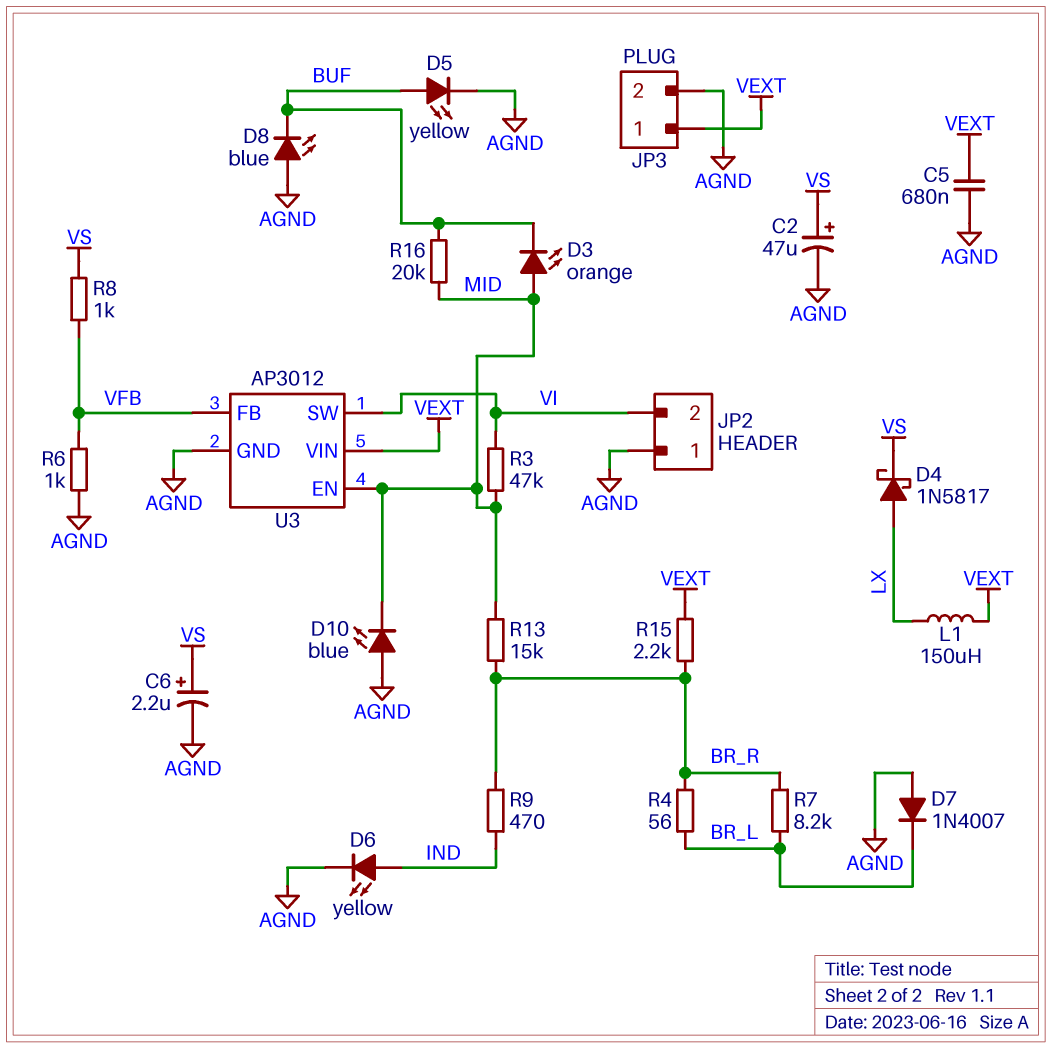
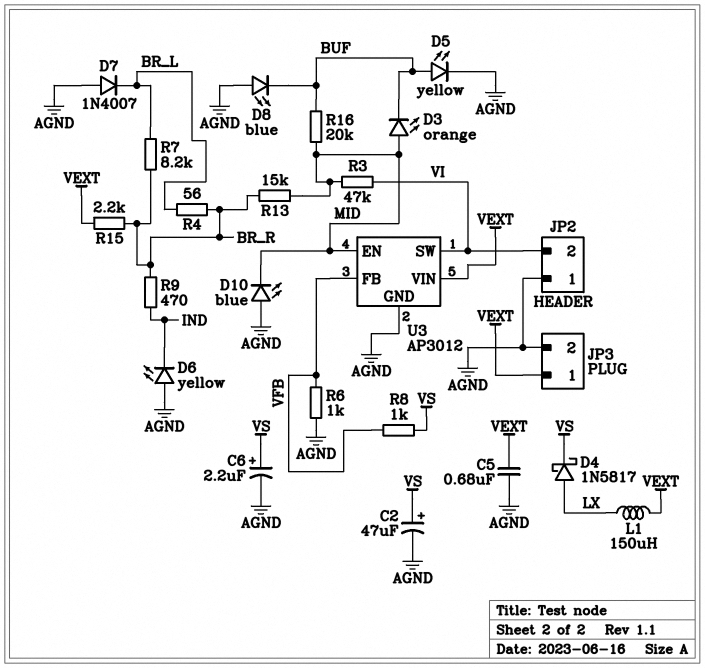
D6: LED yellow (A IND, K AGND) -> LED yellow (A AGND, K IND)

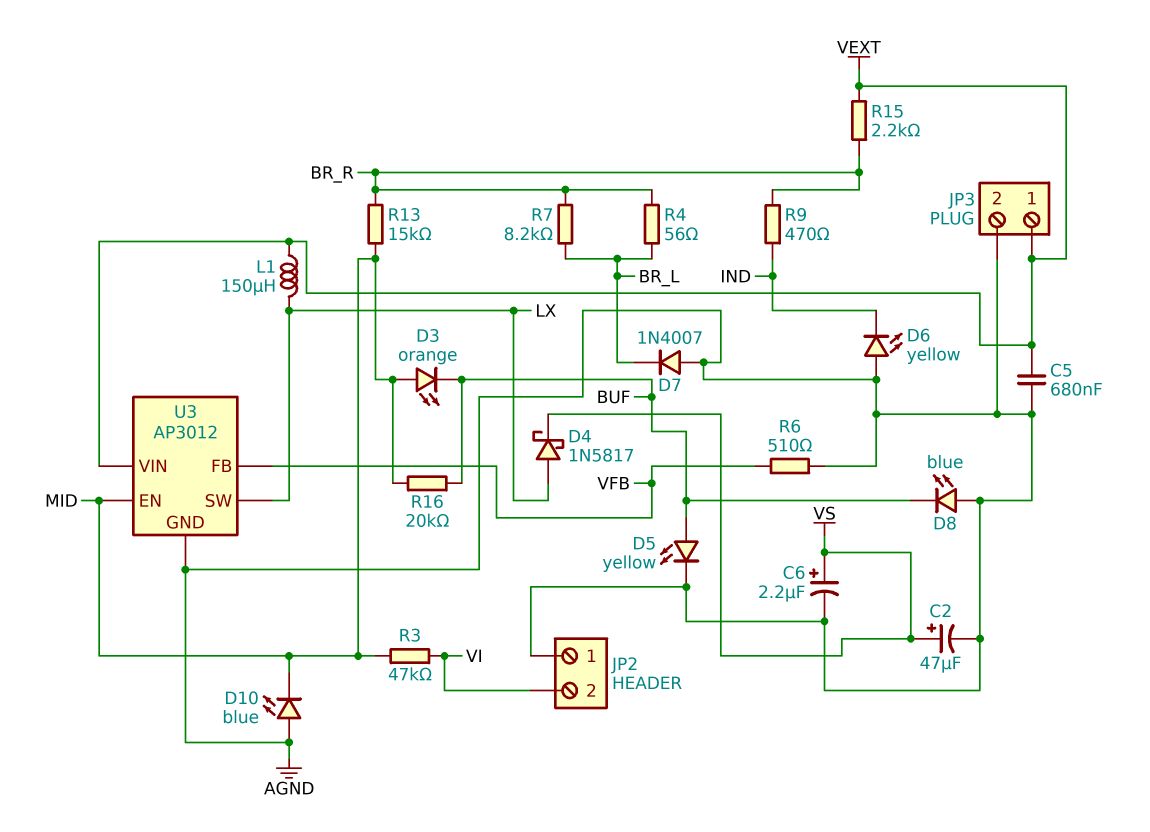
R6: 1k (AGND, VFB) -> 510 (AGND, VFB)
R8: 1k (VFB, VS) -> none
U3 pin SW: VI -> LX

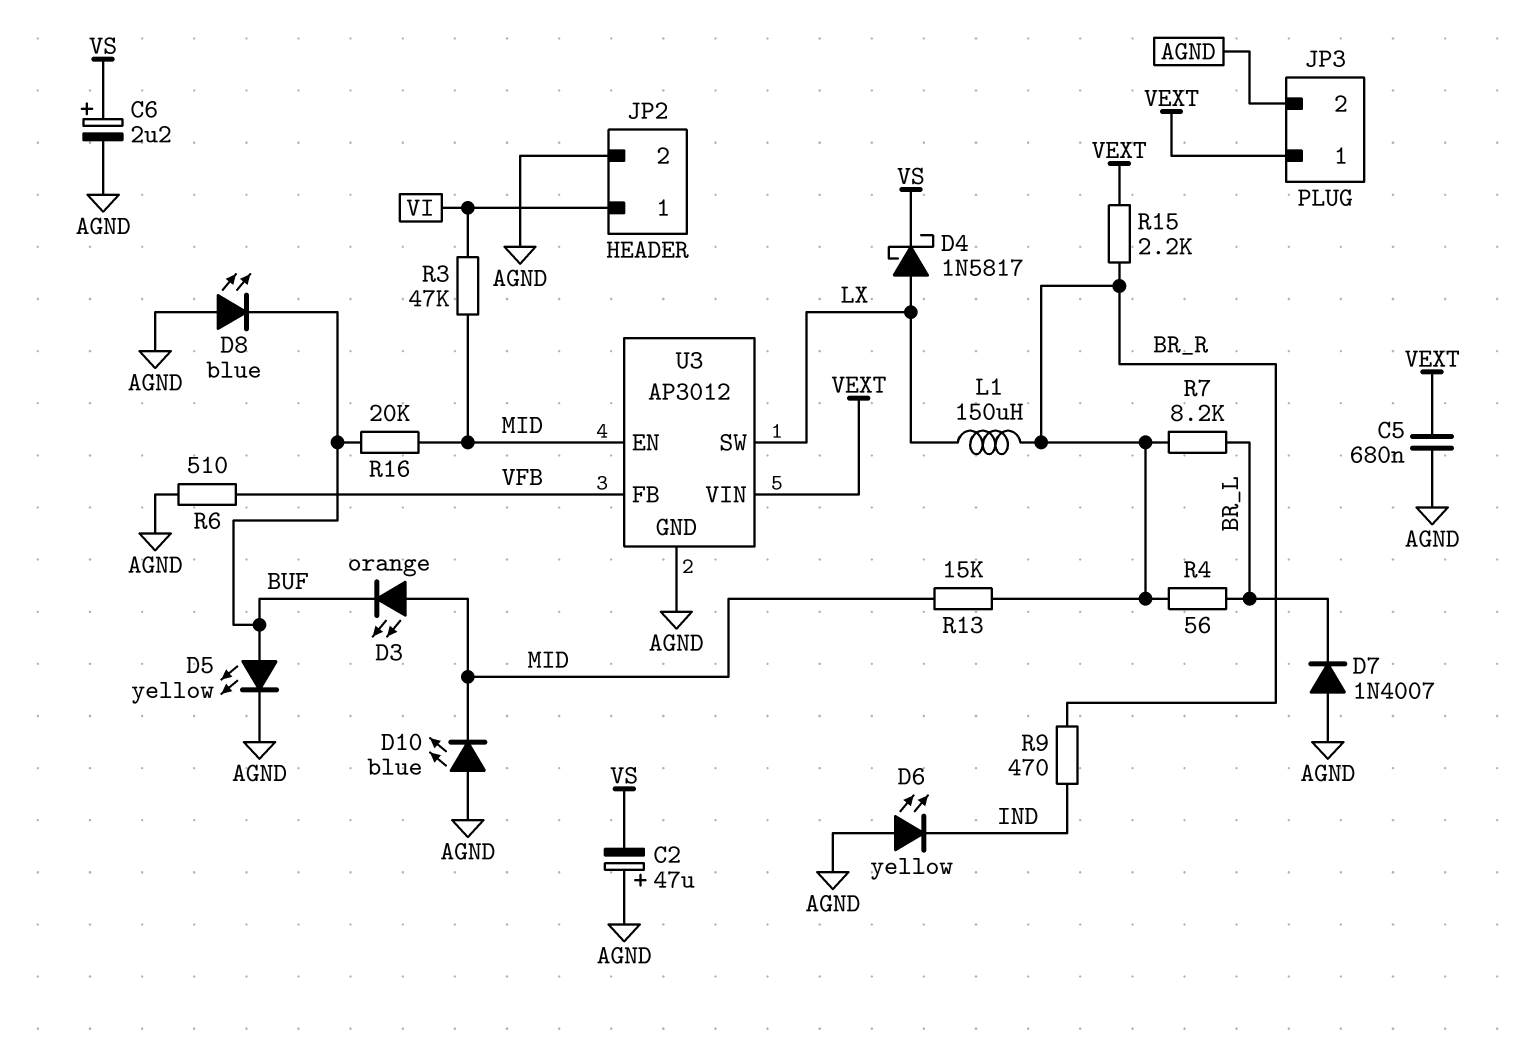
C2: 47uF (plus VS, minus AGND) -> 47uF (plus AGND, minus VS)
JP2 pin 1: AGND -> VI
JP2 pin 2: VI -> AGND
L1: 150uH (LX, VEXT) -> 150uH (BR_R, LX)

